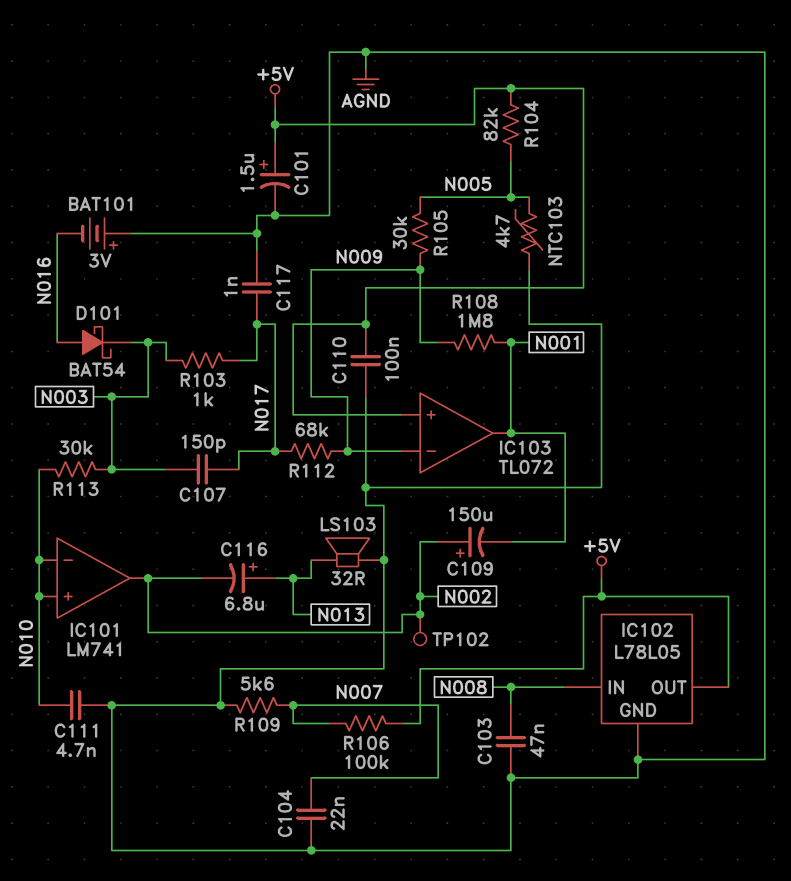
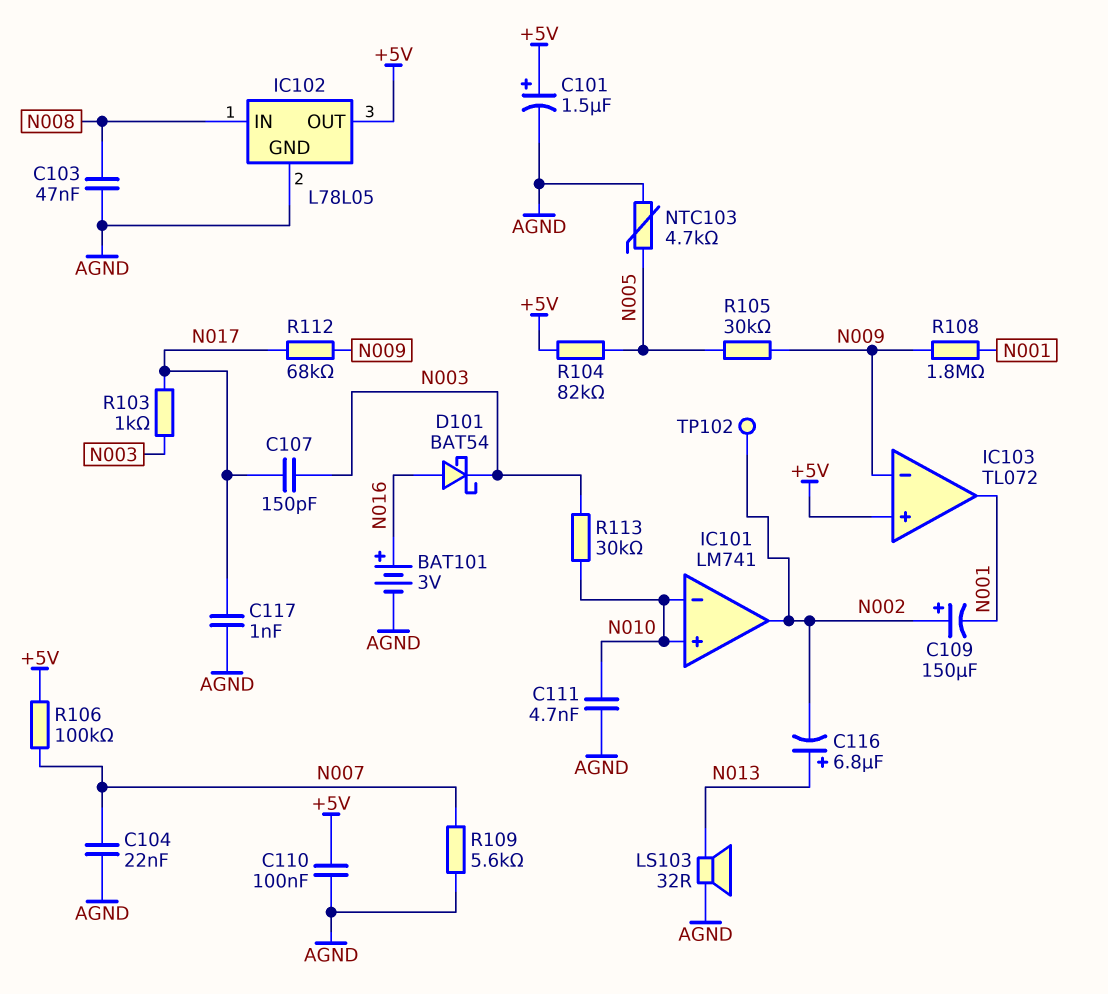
BAT101: 3V (plus AGND, minus N016) -> 3V (plus N016, minus AGND)

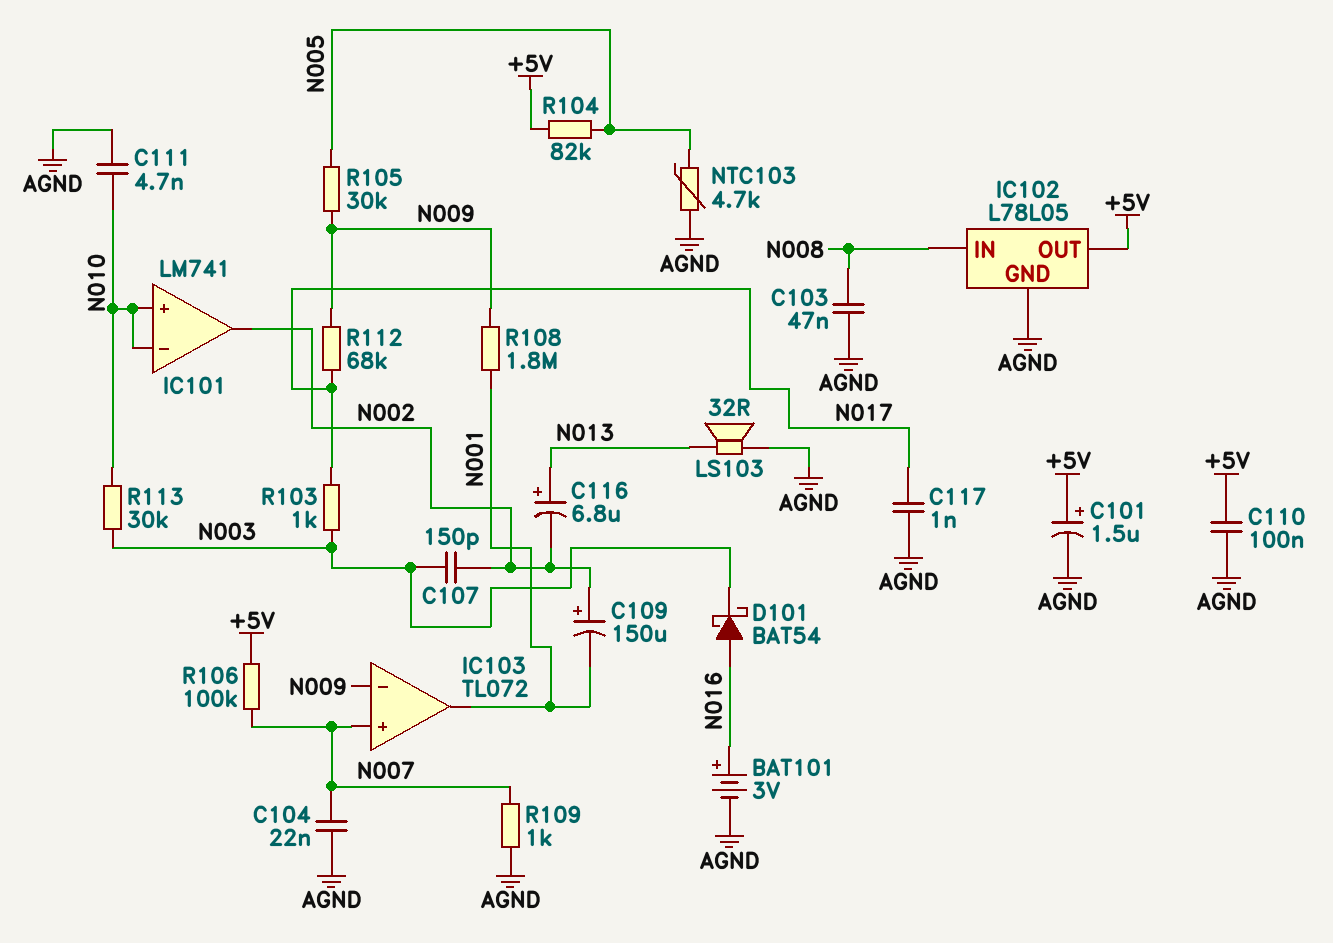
C107: 150pF (N003, N017) -> 150pF (N002, N003)
IC103 pin in+: +5V -> N007
R109: 5.6k (AGND, N007) -> 1k (AGND, N007)
TP102: test point (N002) -> none

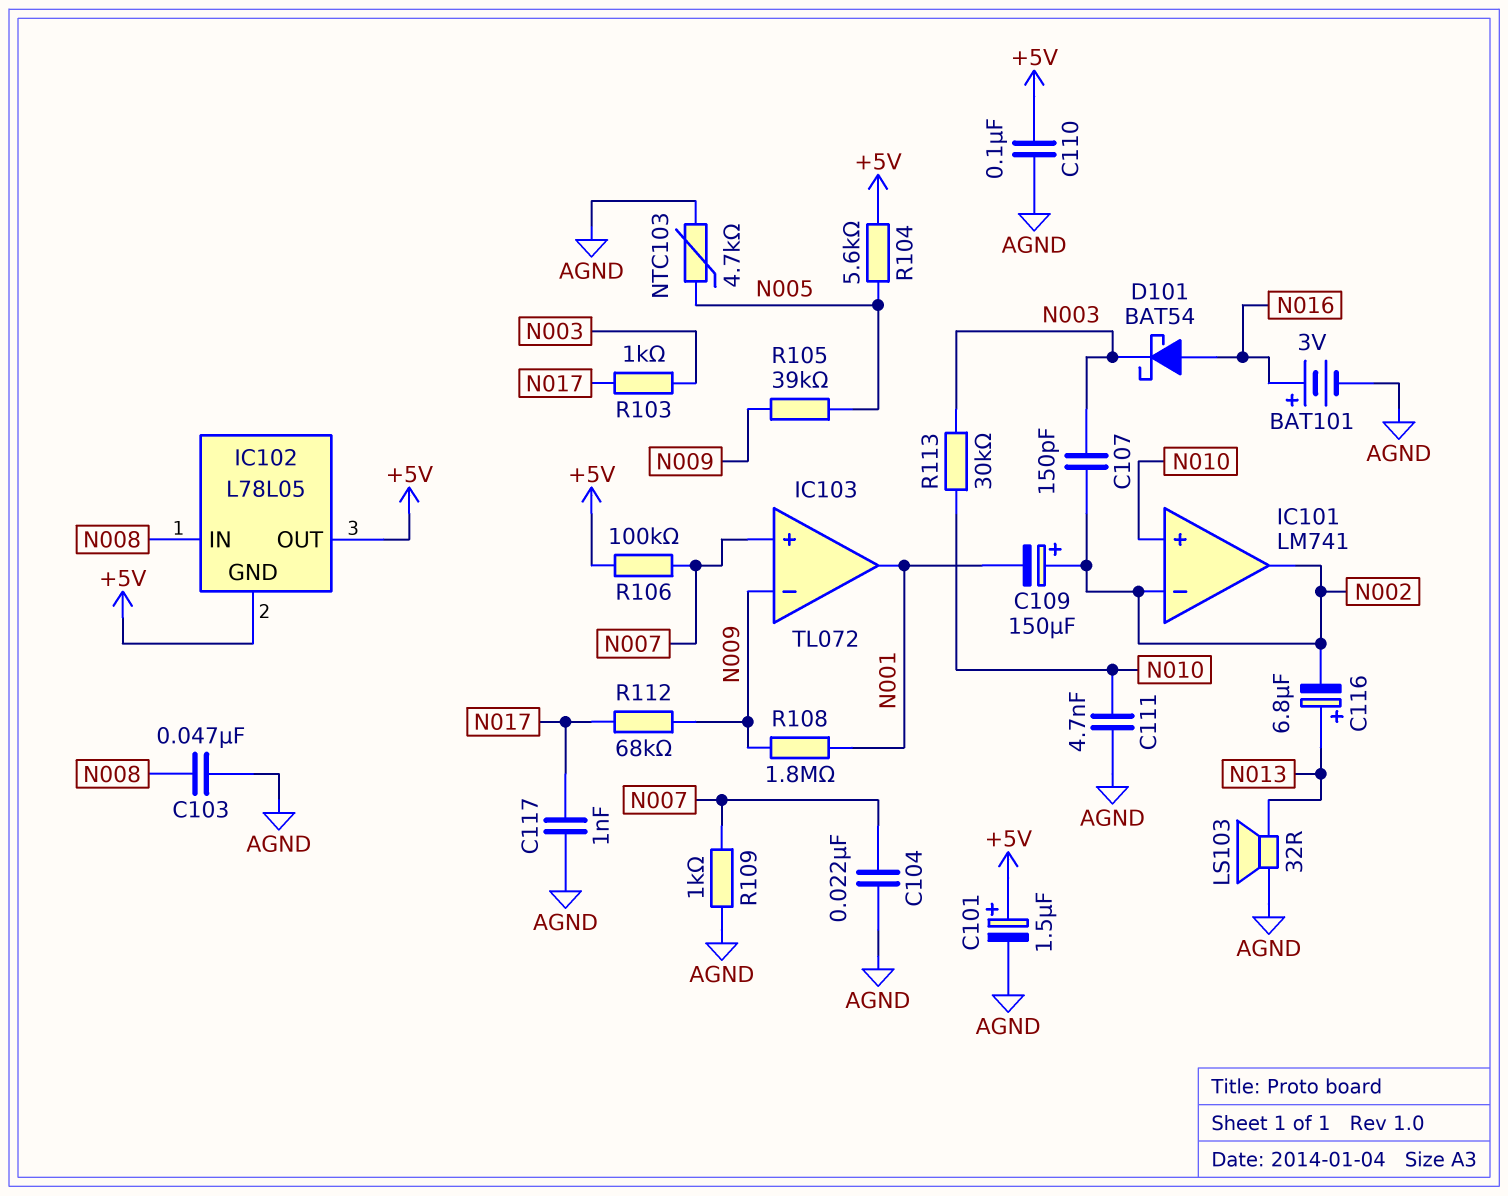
IC101 pin in-: N010 -> N002
IC102 pin GND: AGND -> +5V
R104: 82k (+5V, N005) -> 5.6k (+5V, N005)
R105: 30k (N005, N009) -> 39k (N005, N009)

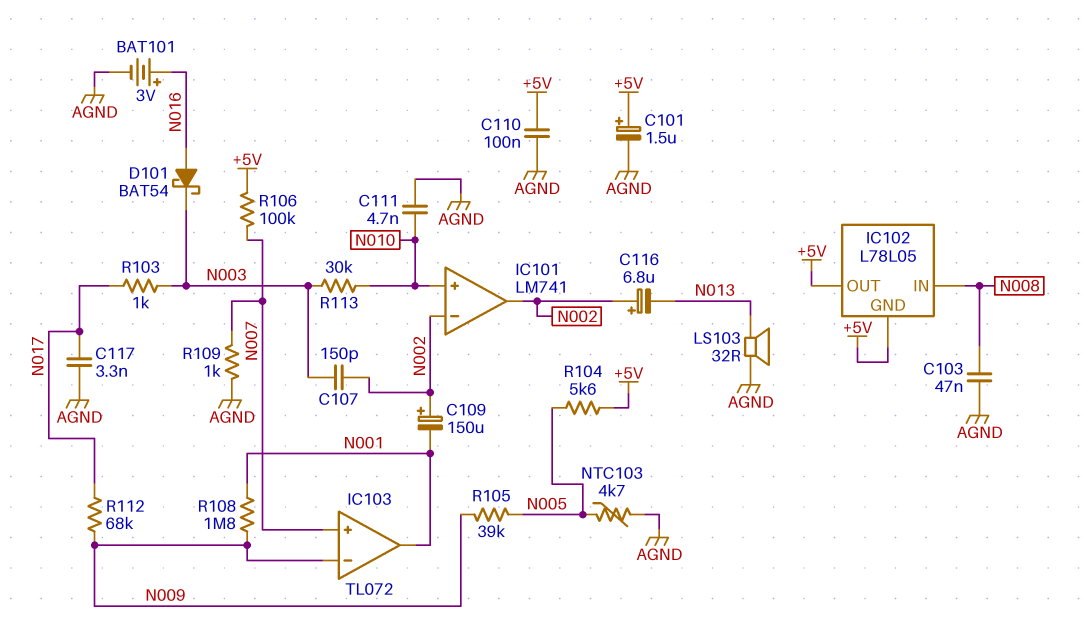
C104: 22nF (AGND, N007) -> none
C116: 6.8uF (plus N013, minus N002) -> 6.8uF (plus N002, minus N013)
C117: 1nF (AGND, N017) -> 3.3nF (AGND, N017)

